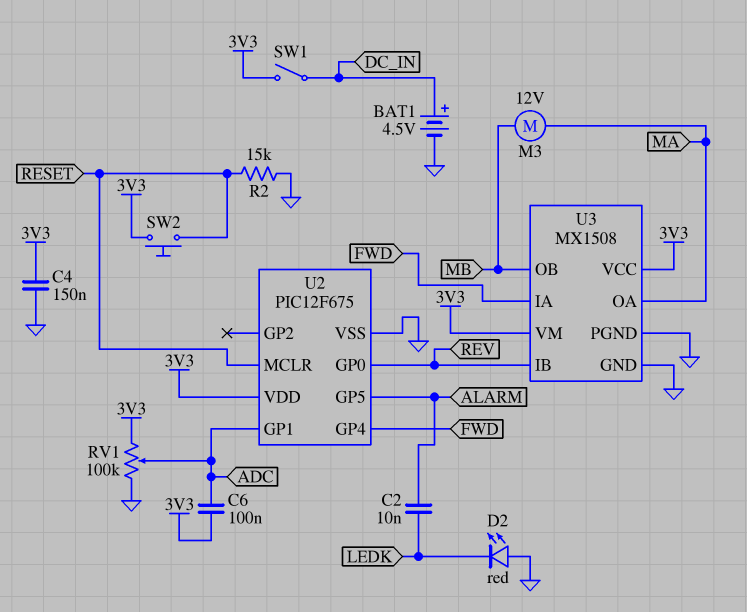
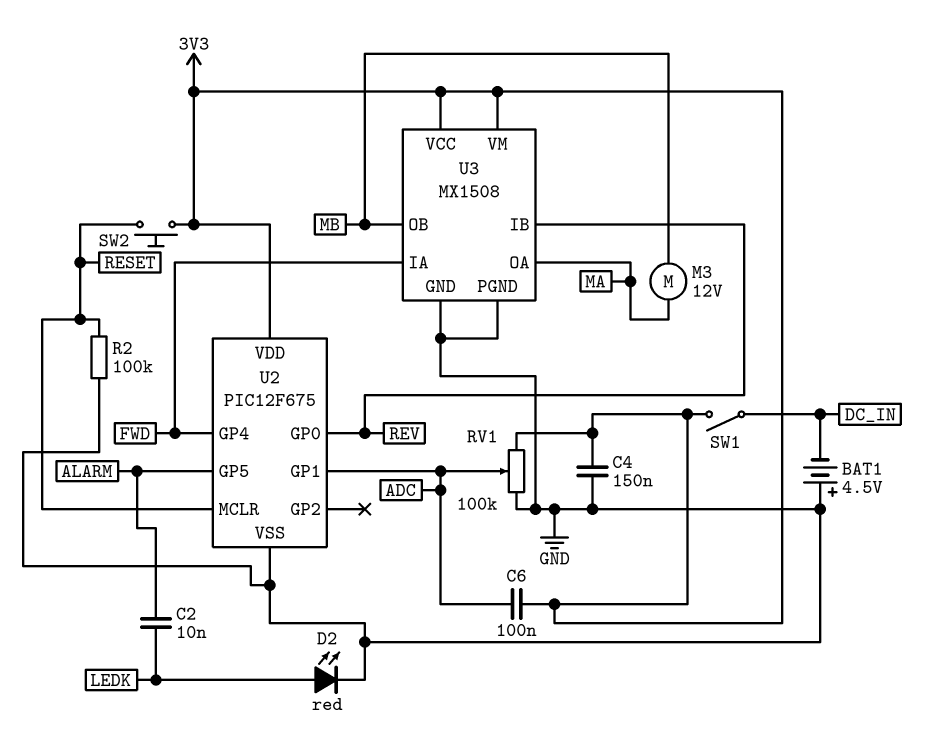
BAT1: 4.5V (plus DC_IN, minus GND) -> 4.5V (plus GND, minus DC_IN)
D2: LED red (A GND, K LEDK) -> LED red (A LEDK, K GND)
R2: 15k (GND, RESET) -> 100k (GND, RESET)

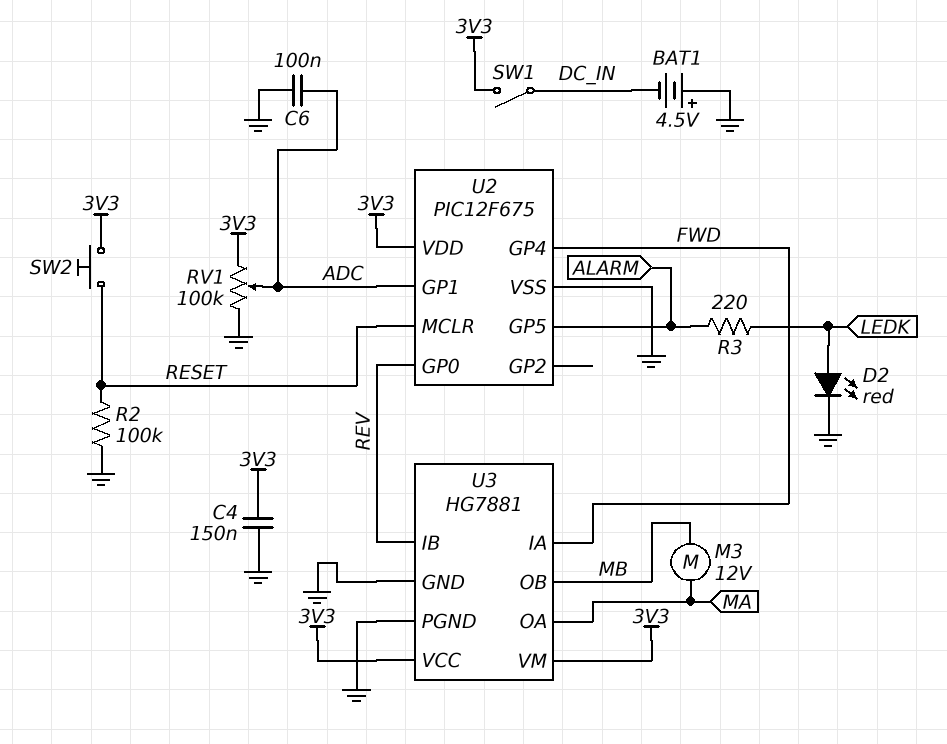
C2: 10nF (ALARM, LEDK) -> none
C6: 100nF (3V3, ADC) -> 100nF (ADC, GND)
R3: none -> 220 (ALARM, LEDK)
U3: MX1508 -> HG7881

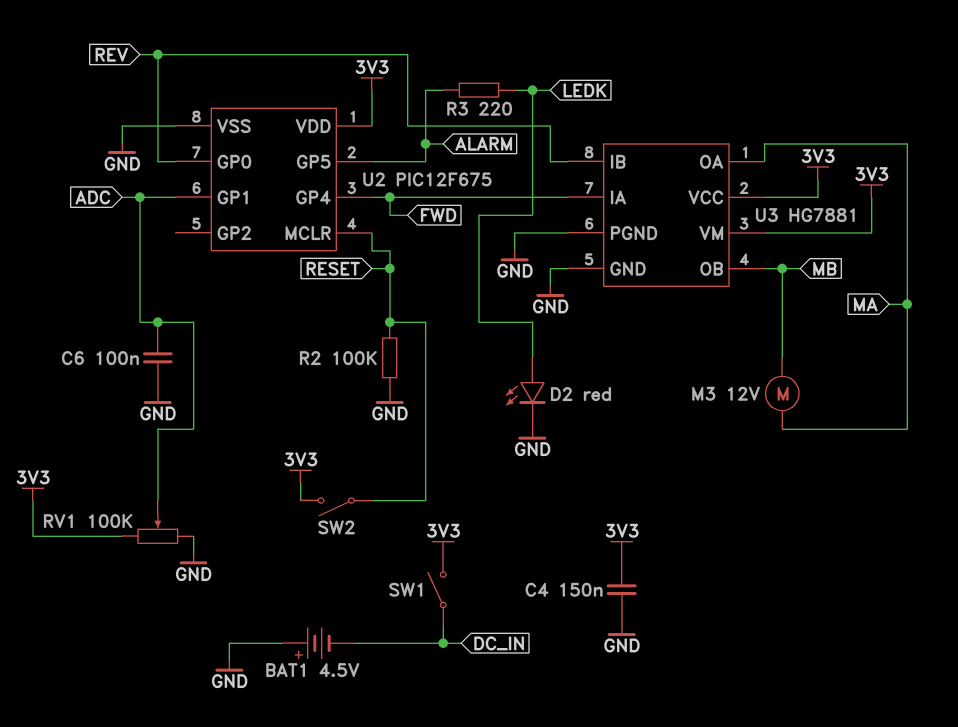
SW2: button (3V3, RESET) -> switch (3V3, RESET)

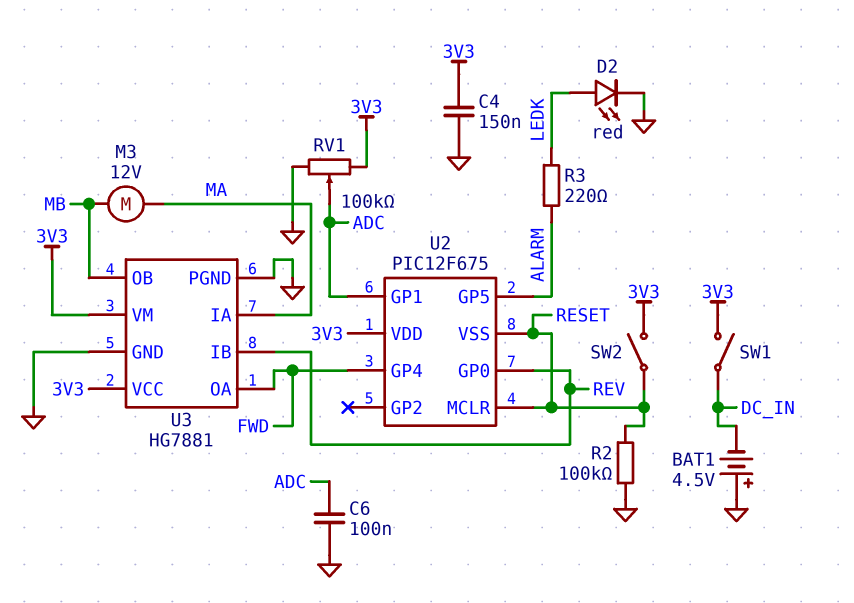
U2 pin VSS: GND -> RESET
U3 pin IA: FWD -> MA
U3 pin OA: MA -> FWD

